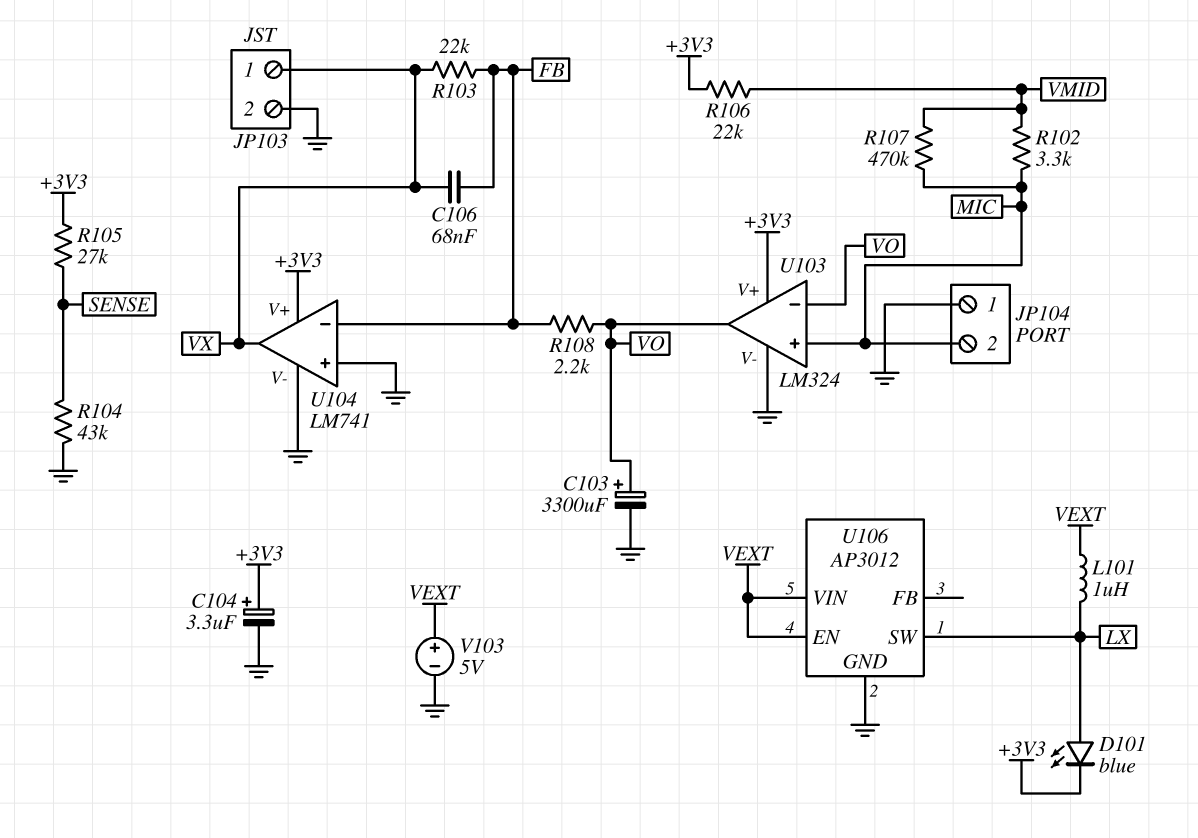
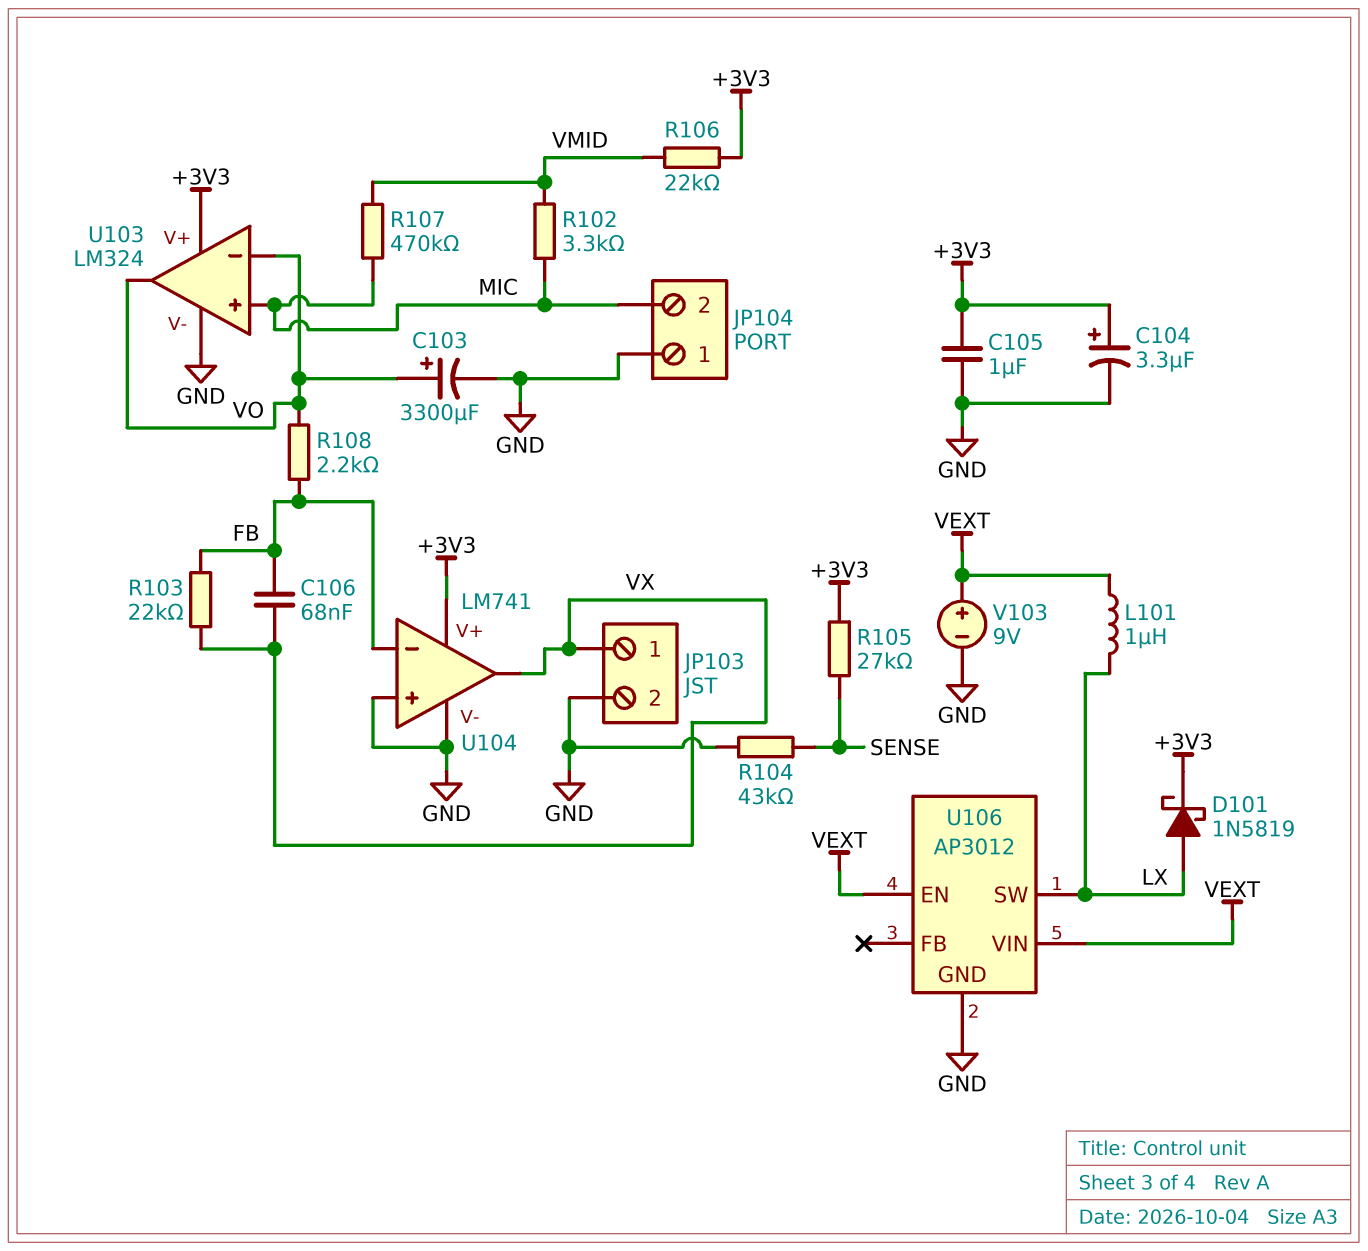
C105: none -> 1uF (+3V3, GND)
D101: LED blue (A LX, K +3V3) -> schottky 1N5819 (A LX, K +3V3)
V103: 5V (plus VEXT, minus GND) -> 9V (plus VEXT, minus GND)

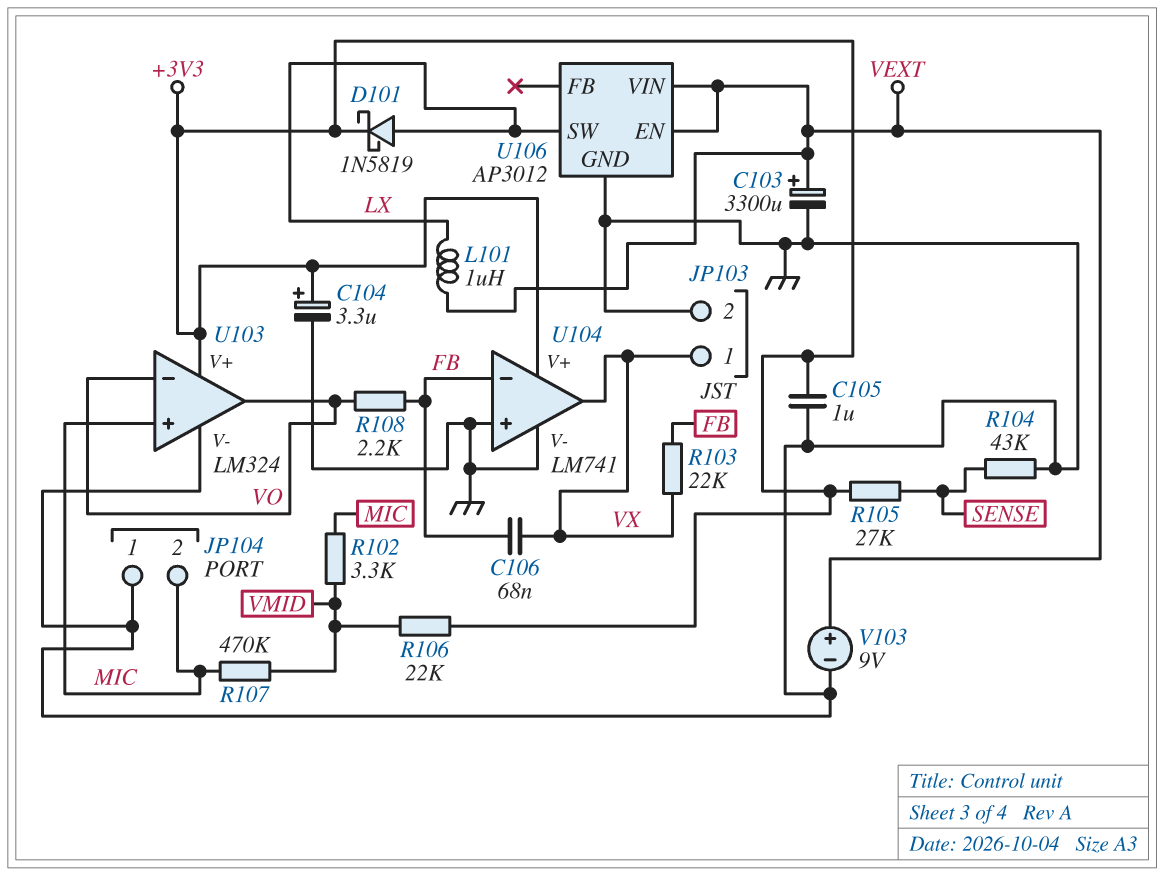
C103: 3300uF (plus VO, minus GND) -> 3300uF (plus VEXT, minus GND)

